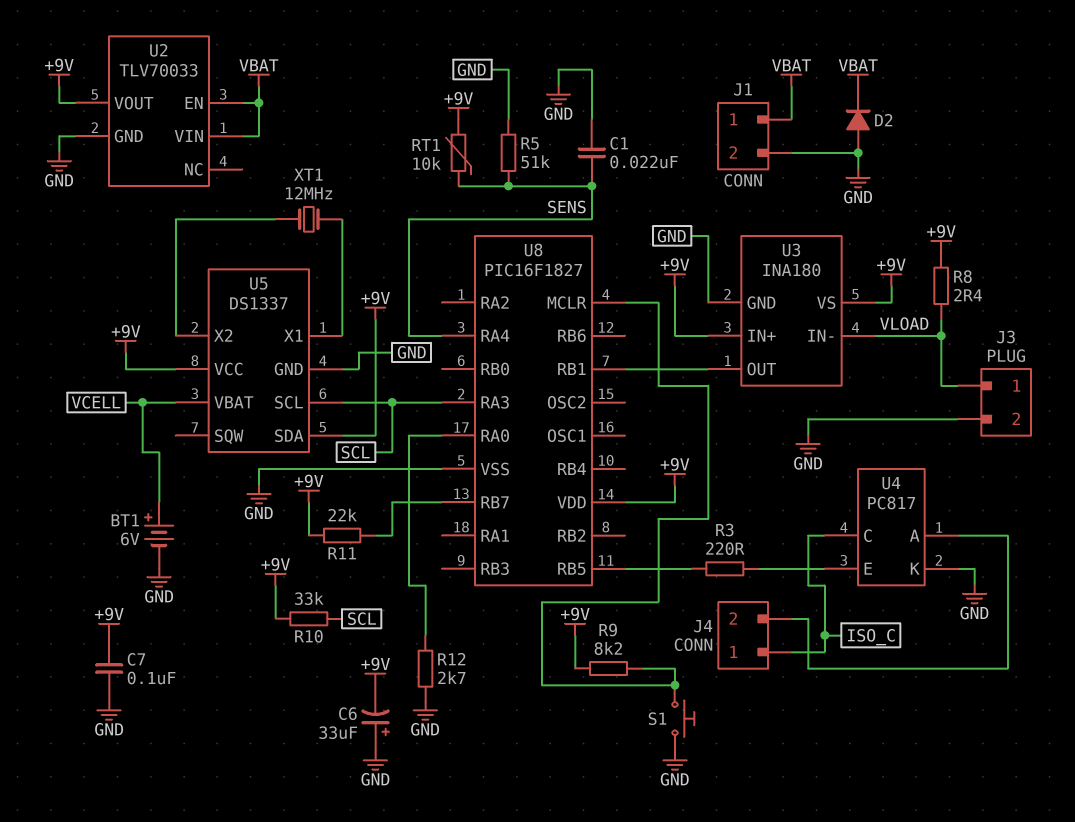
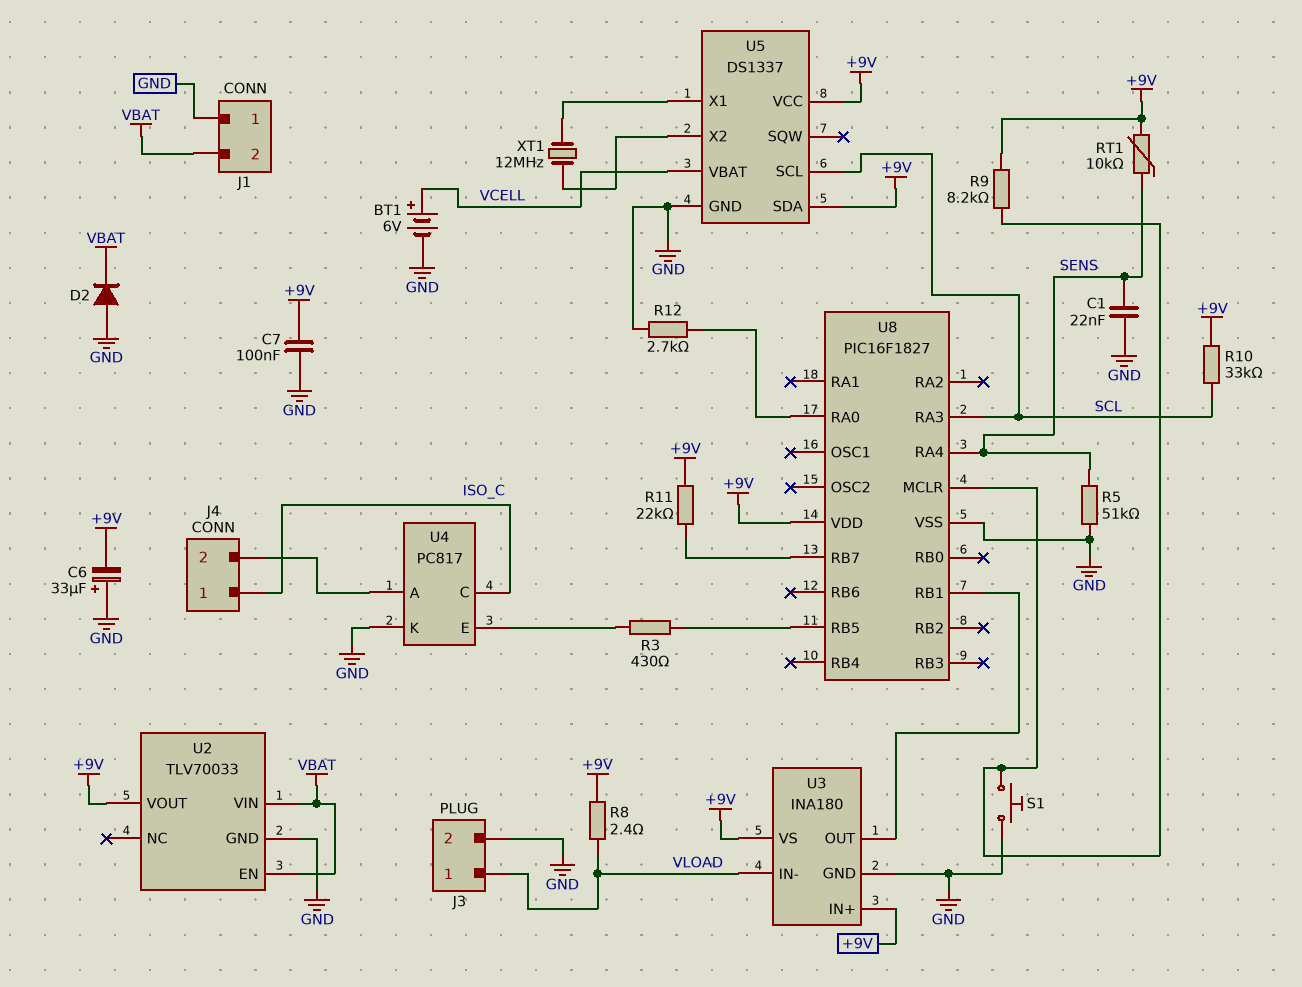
J1 pin 1: VBAT -> GND
J1 pin 2: GND -> VBAT
R3: 220 (U4/E, U8/RB5) -> 430 (U4/E, U8/RB5)

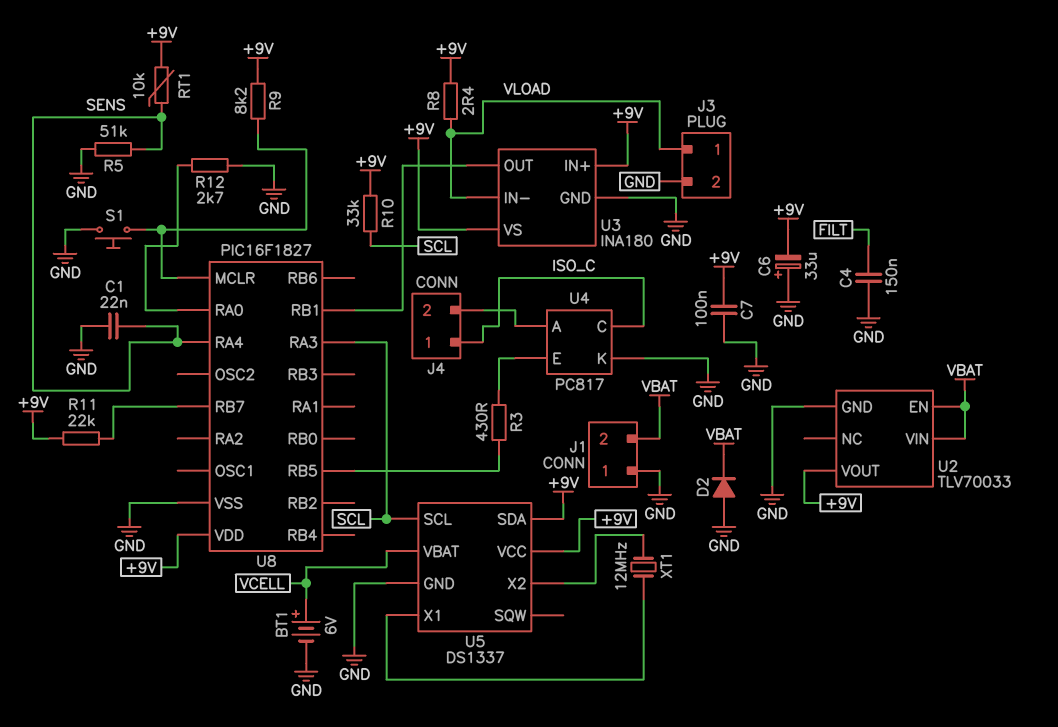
C4: none -> 150nF (FILT, GND)

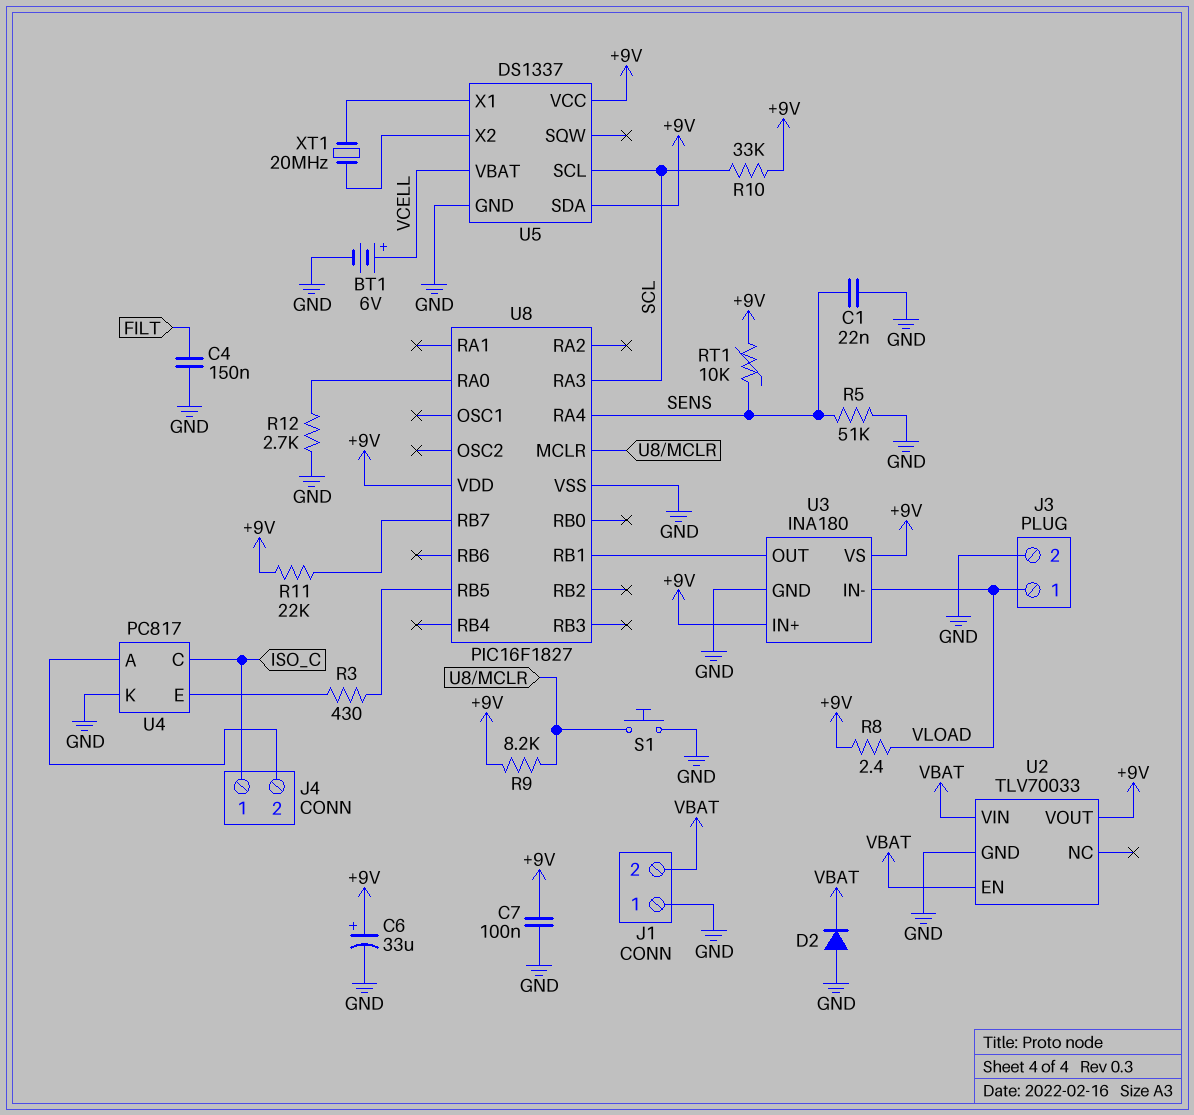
C6: 33uF (plus GND, minus +9V) -> 33uF (plus +9V, minus GND)
XT1: 12MHz (U5/X1, U5/X2) -> 20MHz (U5/X1, U5/X2)

